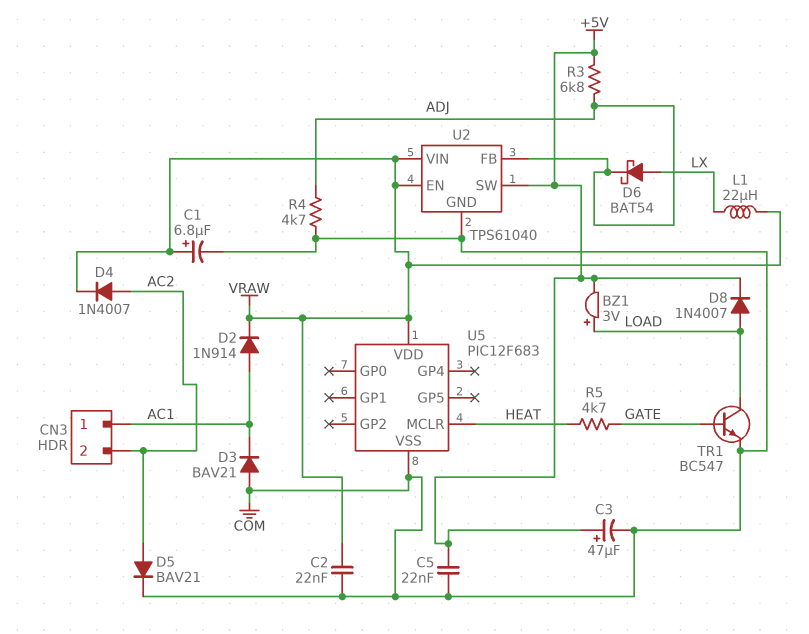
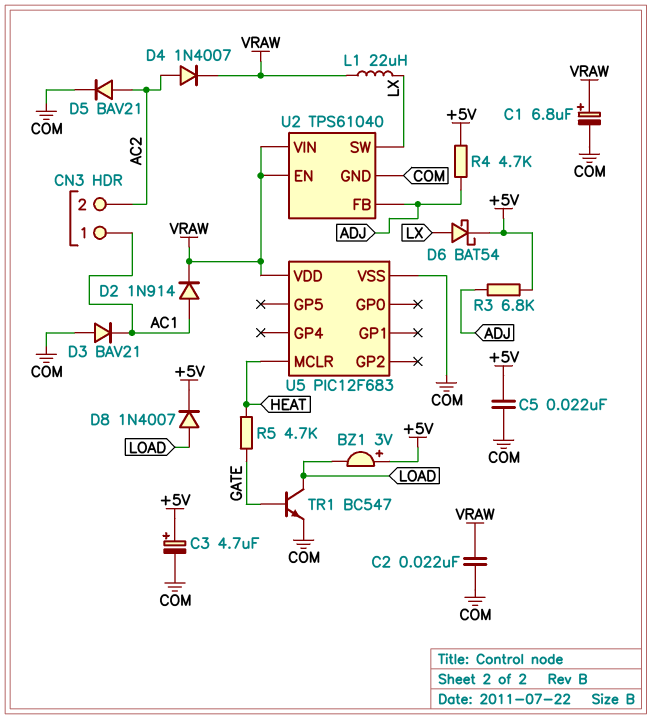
BZ1: buzzer 3V (plus LOAD, minus +5V) -> buzzer 3V (plus +5V, minus LOAD)
C3: 47uF (plus +5V, minus COM) -> 4.7uF (plus +5V, minus COM)
D6: schottky BAT54 (A LX, K ADJ) -> schottky BAT54 (A LX, K +5V)
R4: 4.7k (ADJ, COM) -> 4.7k (+5V, ADJ)
U2 pin SW: +5V -> LX

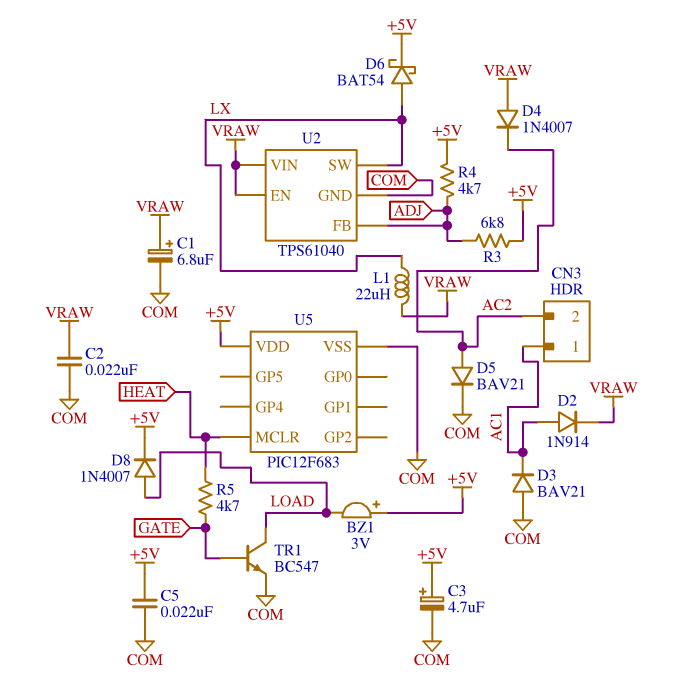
D4: diode 1N4007 (A AC2, K VRAW) -> diode 1N4007 (A VRAW, K AC2)
U5 pin VDD: VRAW -> +5V

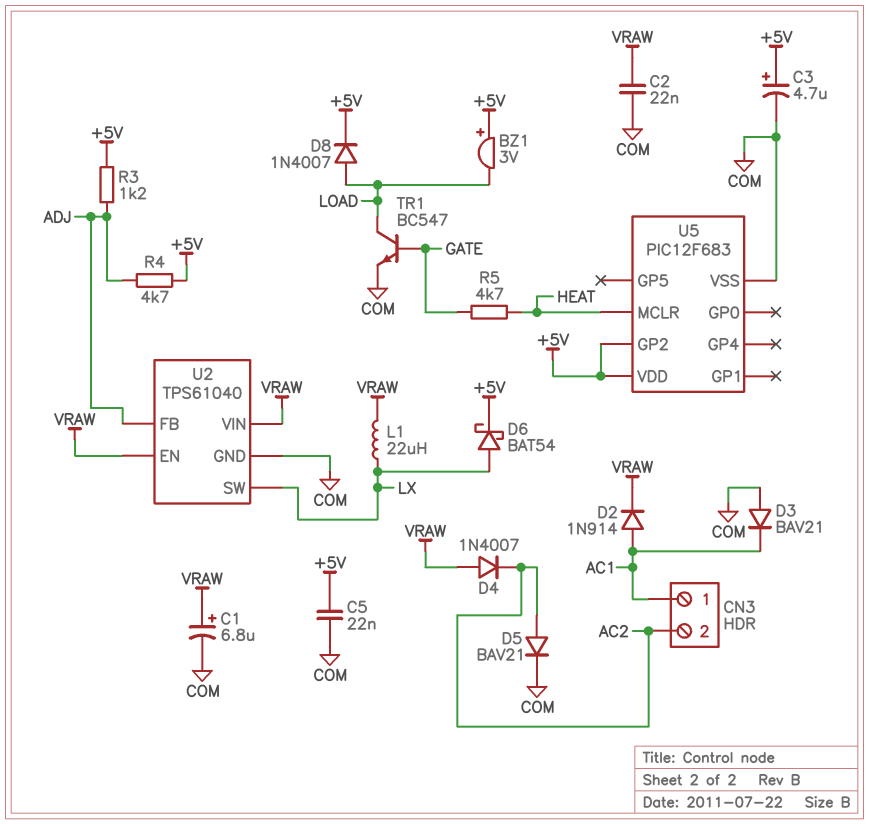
R3: 6.8k (+5V, ADJ) -> 1.2k (+5V, ADJ)
U5 pin GP2: none -> +5V

